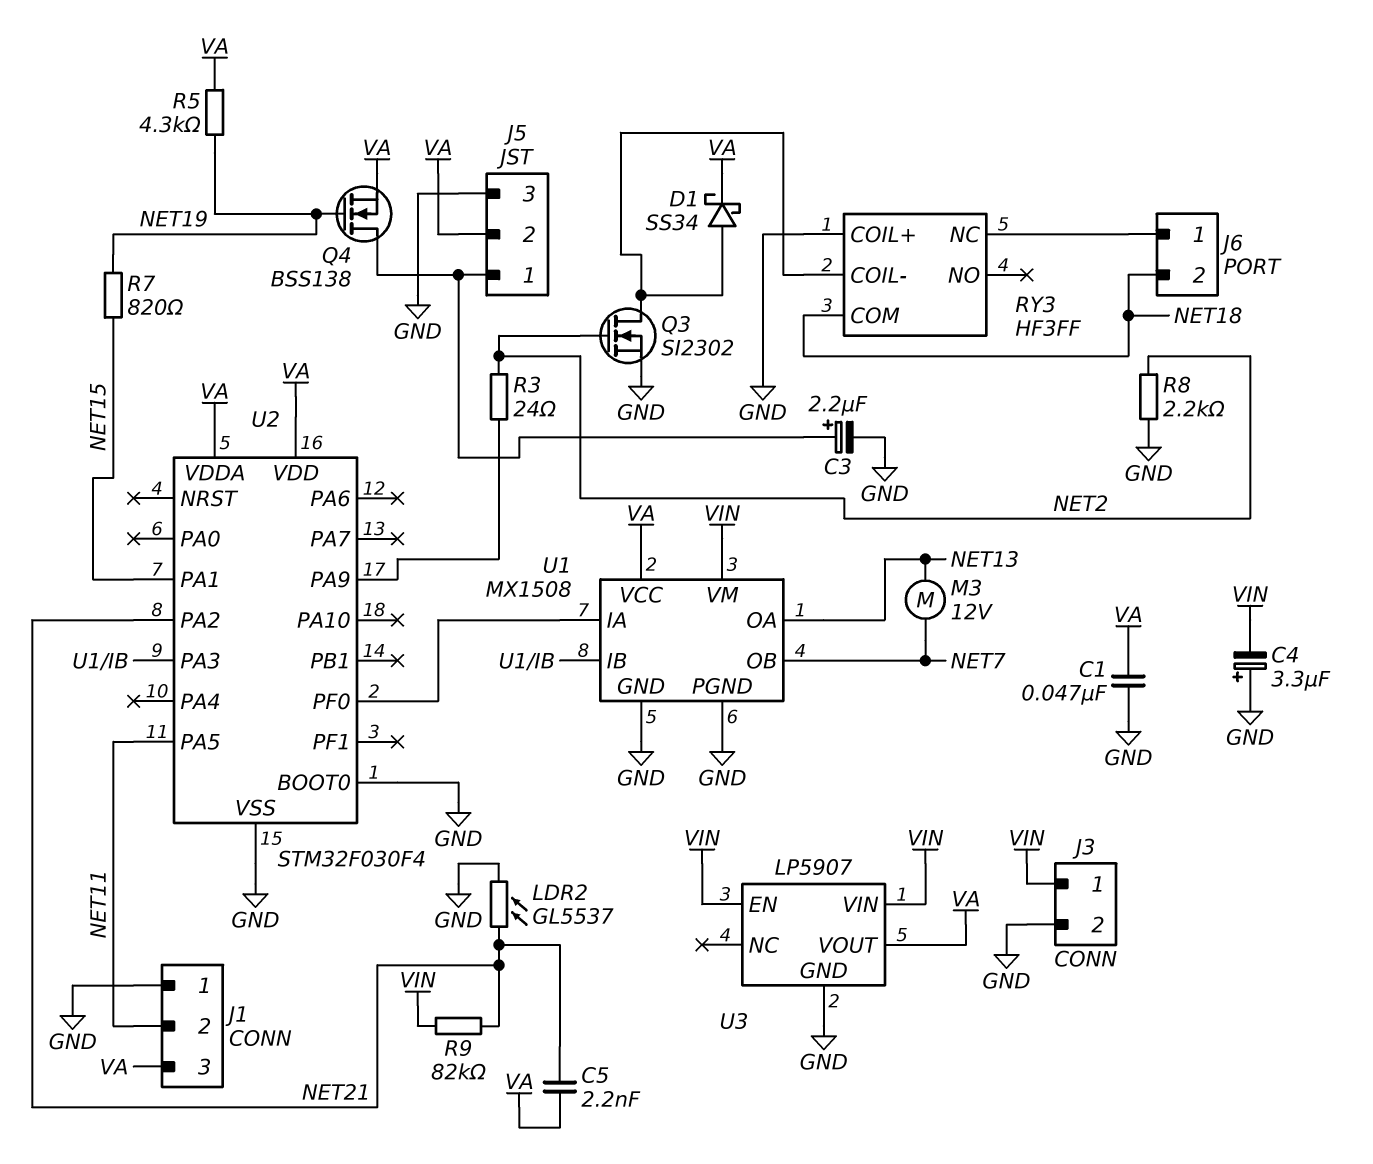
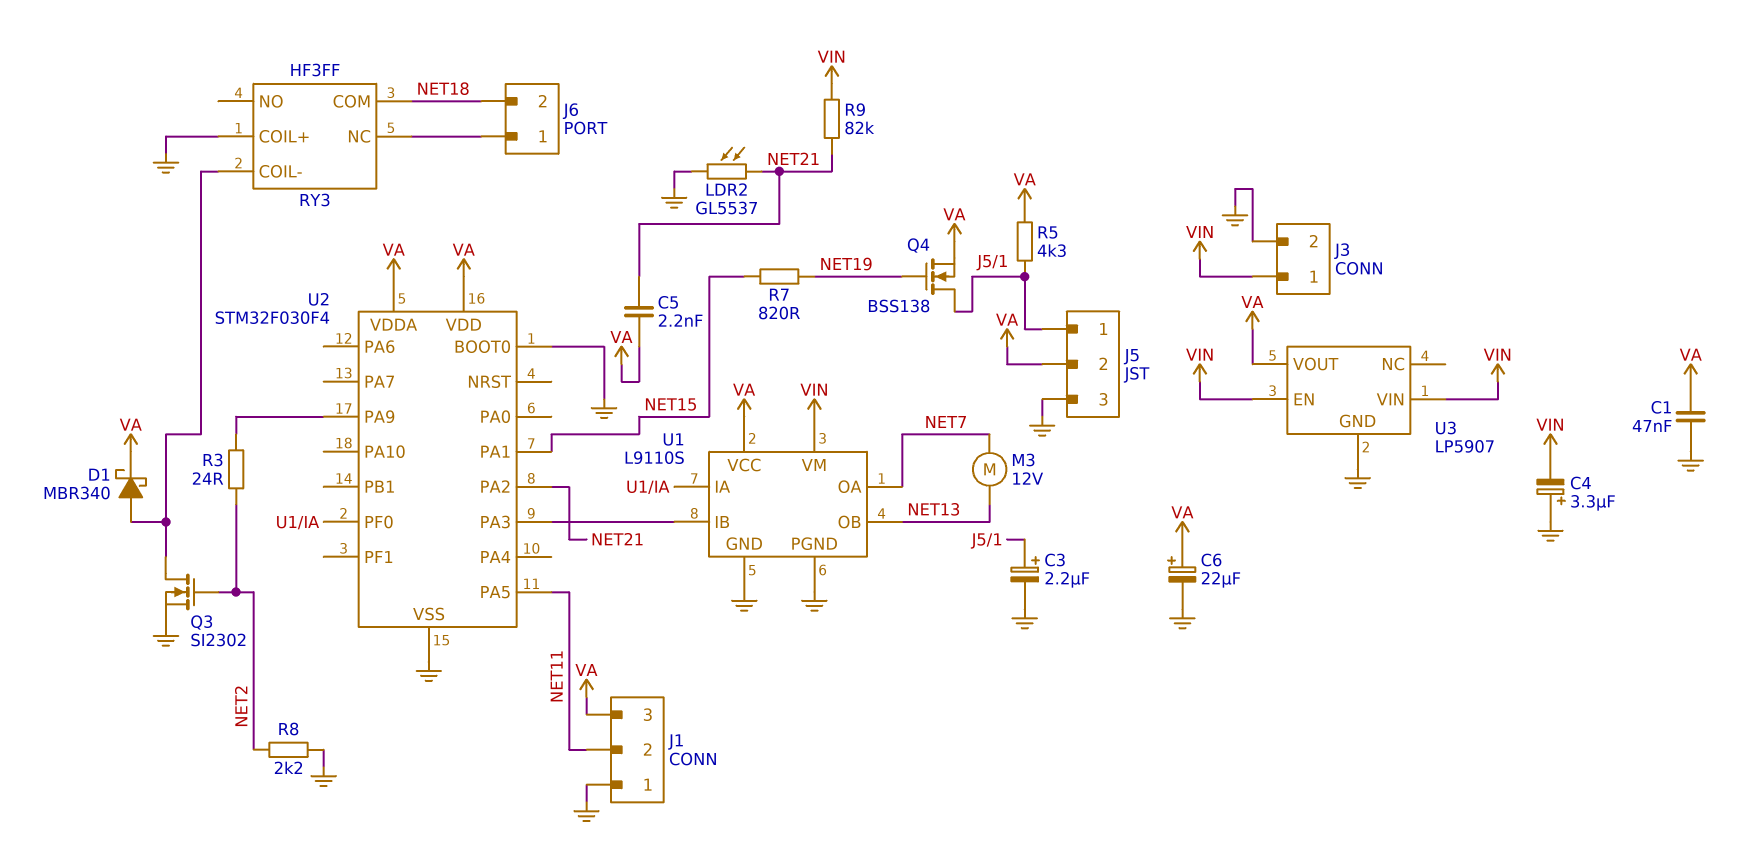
C6: none -> 22uF (plus VA, minus GND)
D1: schottky SS34 (A RY3/COIL-, K VA) -> schottky MBR340 (A RY3/COIL-, K VA)
R5: 4.3k (NET19, VA) -> 4.3k (J5/1, VA)
U1: MX1508 -> L9110S
U1 pin OA: NET13 -> NET7
U1 pin OB: NET7 -> NET13

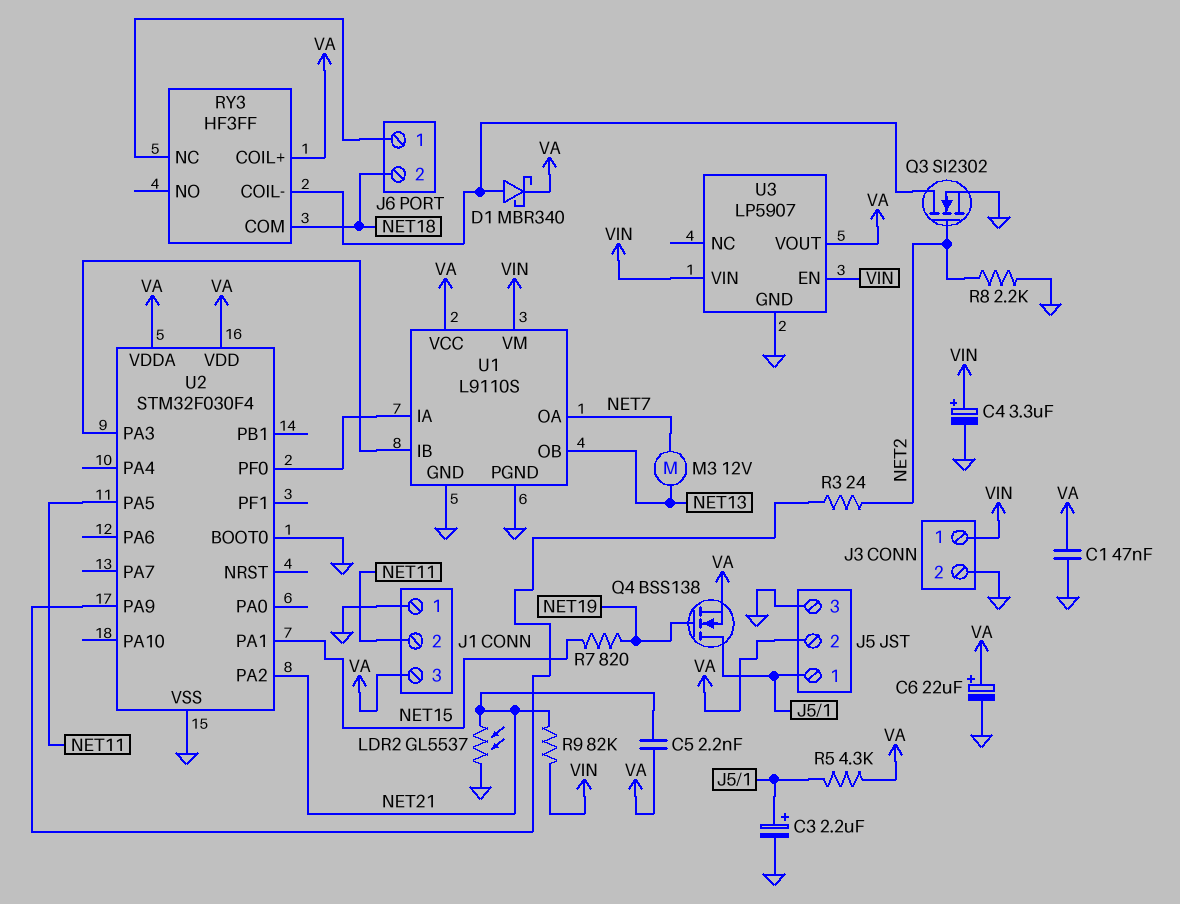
C4: 3.3uF (plus GND, minus VIN) -> 3.3uF (plus VIN, minus GND)
RY3 pin COIL+: GND -> VA

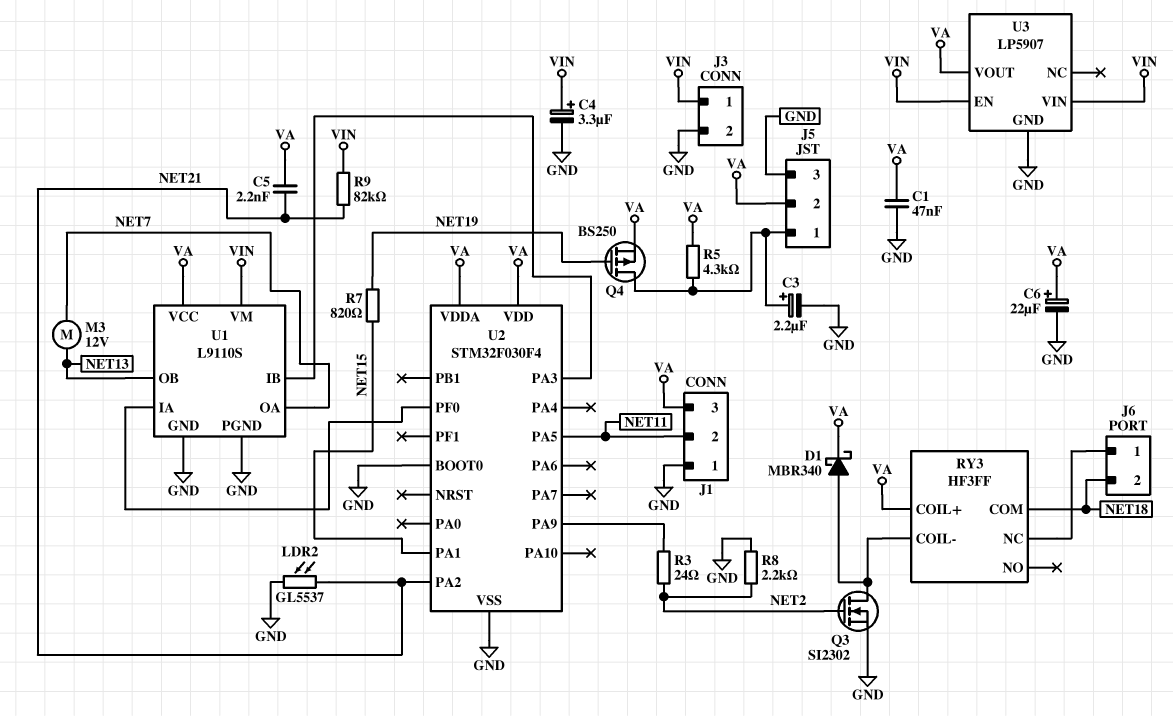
Q4: NMOS BSS138 (G NET19, D J5/1, S VA) -> PMOS BS250 (G NET19, D J5/1, S VA)

